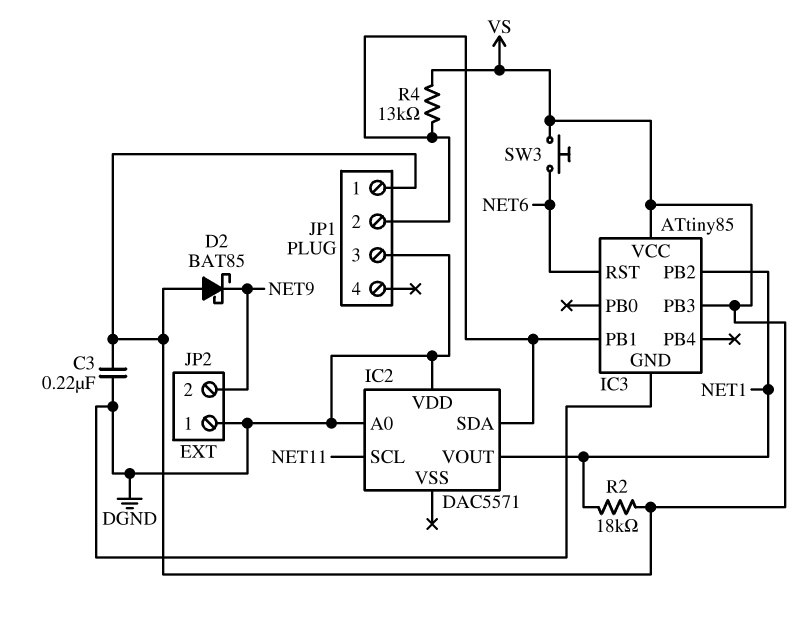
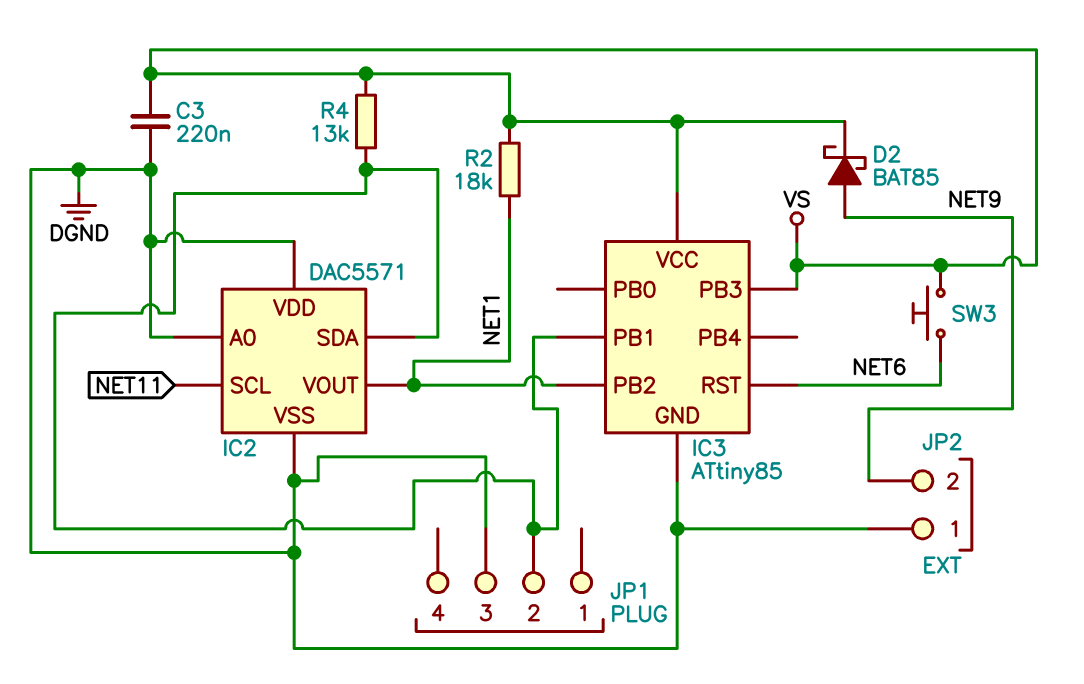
D2: schottky BAT85 (A VS, K NET9) -> schottky BAT85 (A NET9, K VS)
IC2 pin VSS: none -> DGND
JP1 pin 1: VS -> none

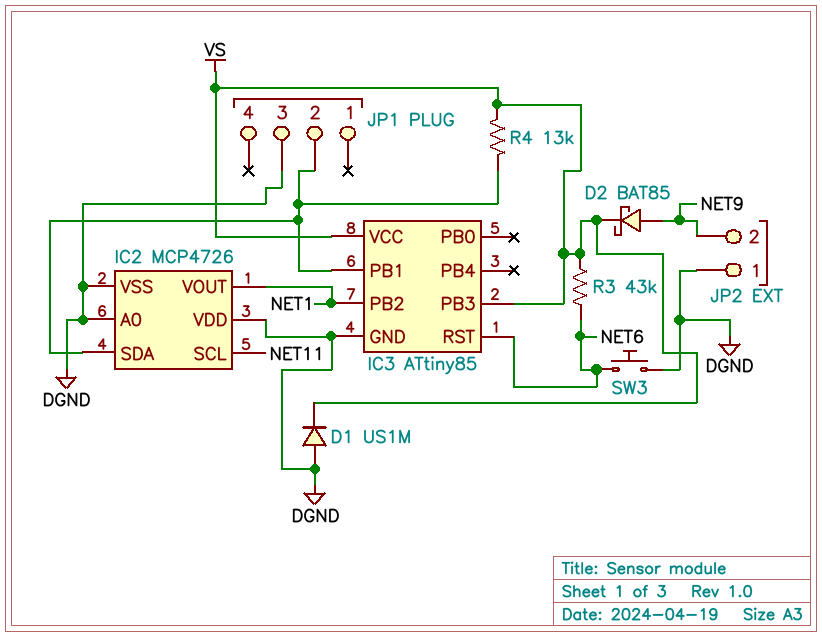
C3: 220nF (DGND, VS) -> none
D1: none -> diode US1M (A DGND, K VS)
IC2: DAC5571 -> MCP4726
R2: 18k (NET1, VS) -> none
R3: none -> 43k (NET6, VS)
SW3: button (NET6, VS) -> button (DGND, NET6)

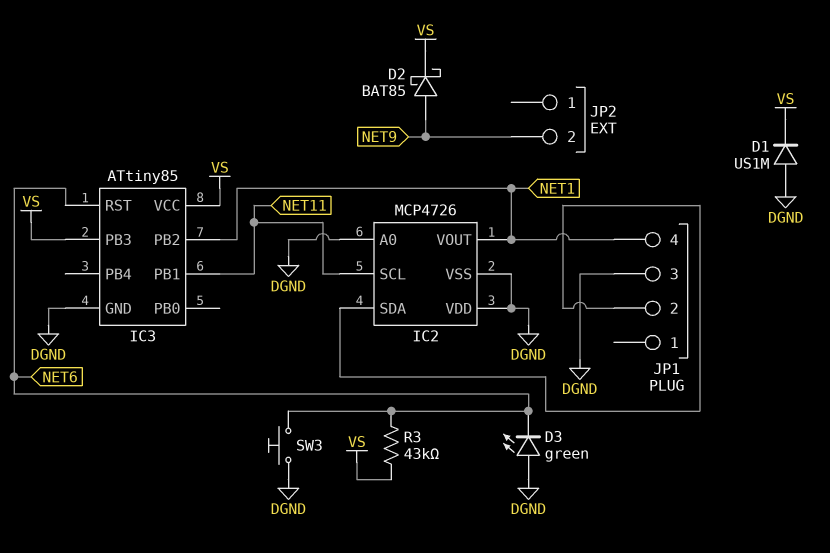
D3: none -> LED green (A DGND, K NET6)
IC3 pin PB1: IC2/SDA -> NET11
JP1 pin 4: none -> NET1
JP2 pin 1: DGND -> none
R4: 13k (IC2/SDA, VS) -> none

